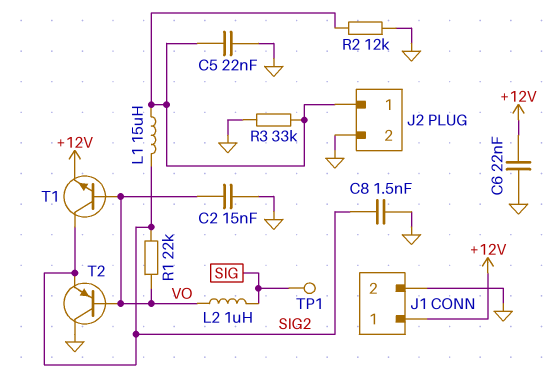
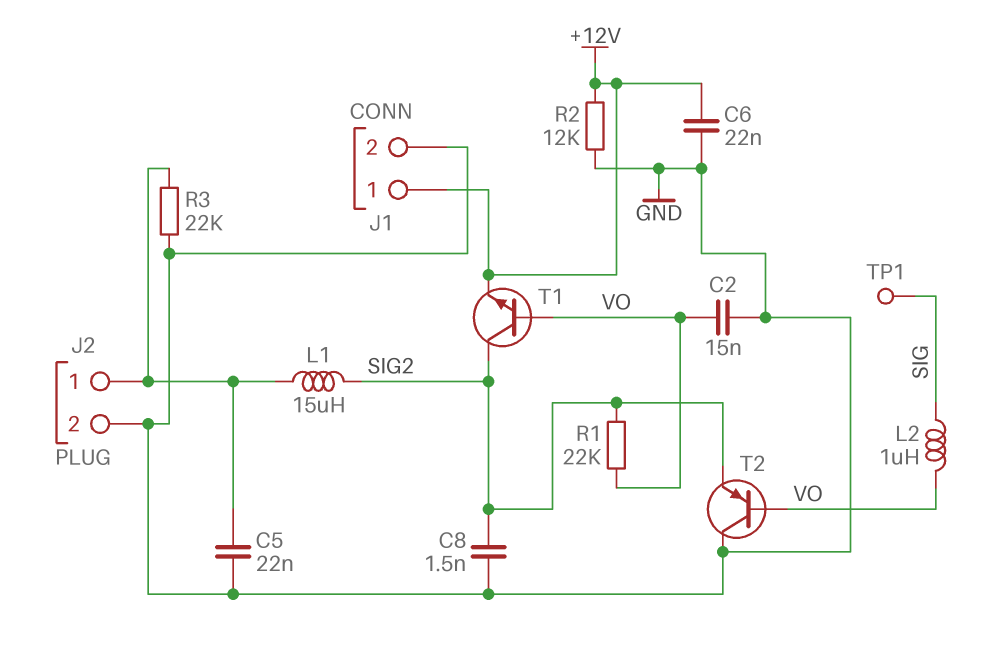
R2: 12k (GND, J2/1) -> 12k (+12V, GND)
R3: 33k (GND, J2/1) -> 22k (GND, J2/1)

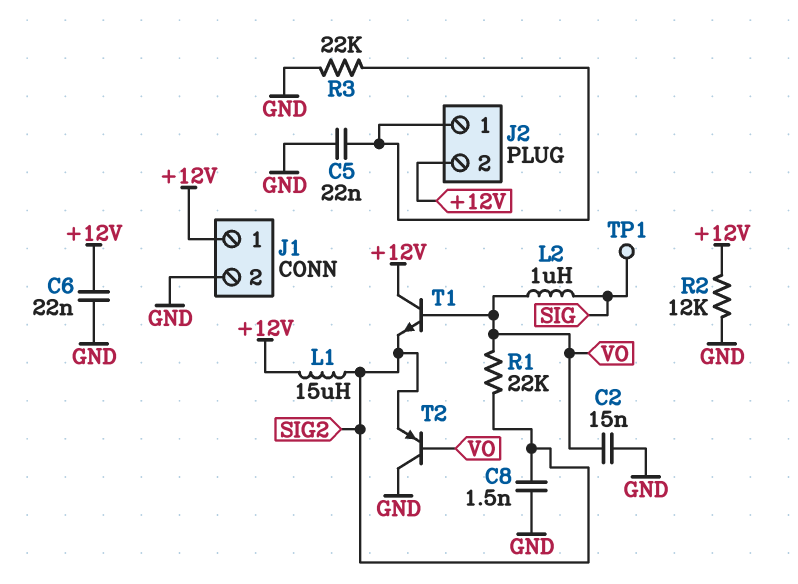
J2 pin 2: GND -> +12V
L1: 15uH (J2/1, SIG2) -> 15uH (+12V, SIG2)
T1: NPN (B VO, C SIG2, E +12V) -> NPN (B VO, C +12V, E SIG2)

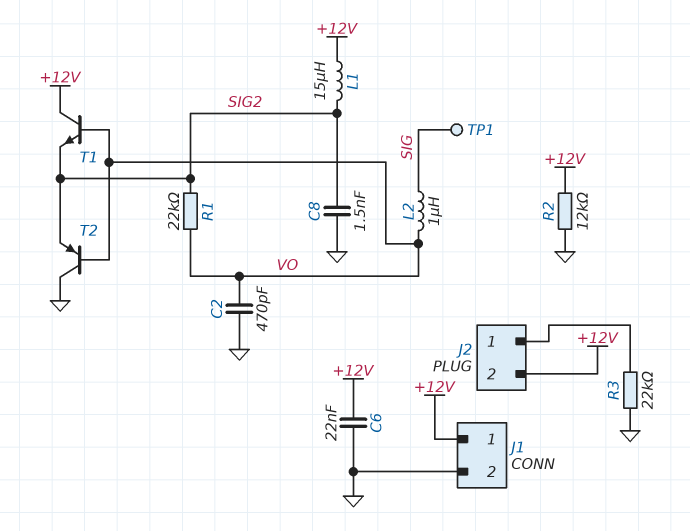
C2: 15nF (GND, VO) -> 470pF (GND, VO)
C5: 22nF (GND, J2/1) -> none

